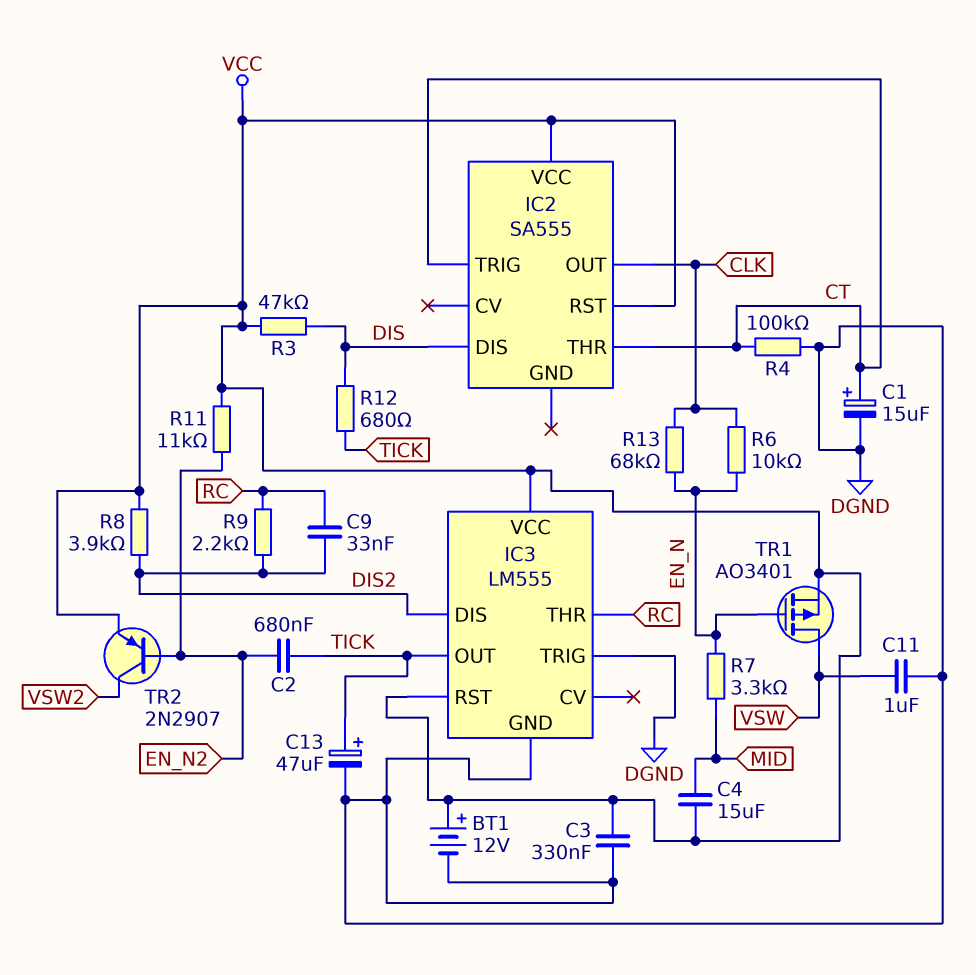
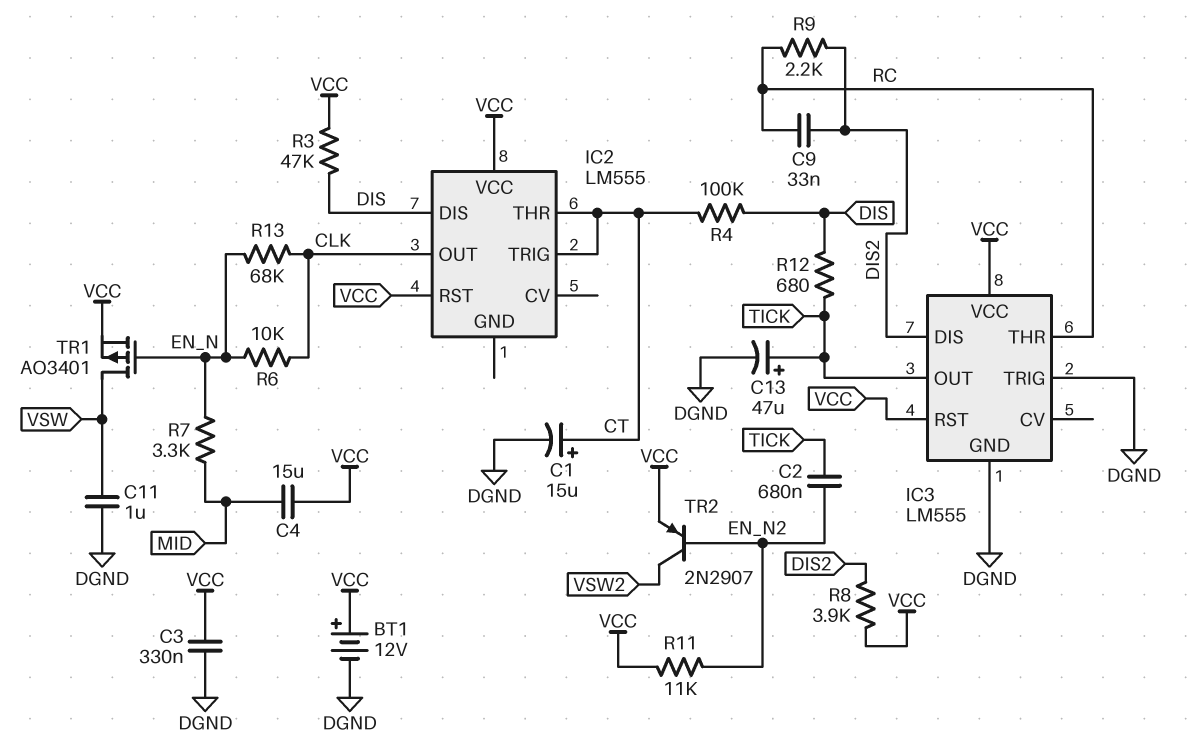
IC2: SA555 -> LM555
R4: 100k (CT, DGND) -> 100k (CT, DIS)

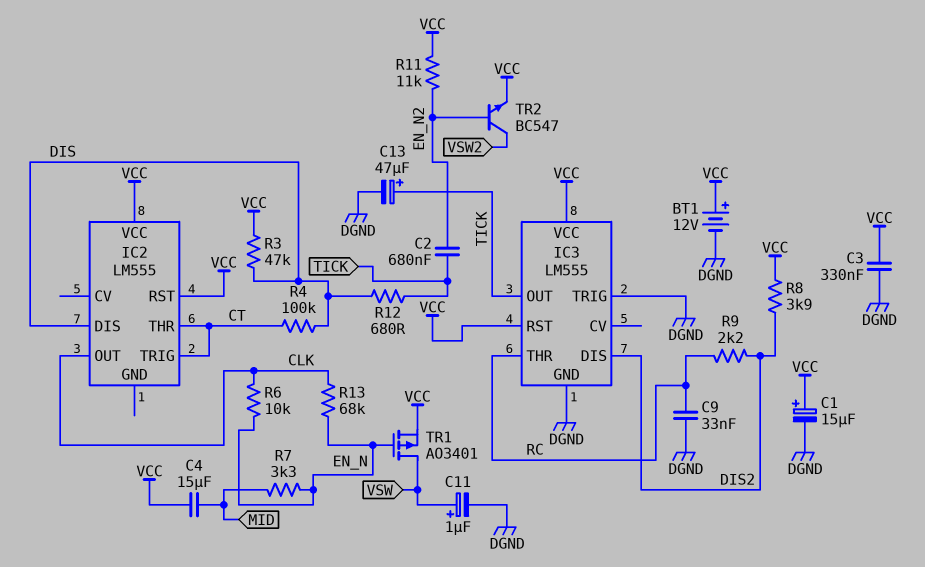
C1: 15uF (plus CT, minus DGND) -> 15uF (plus VCC, minus DGND)
C9: 33nF (DIS2, RC) -> 33nF (DGND, RC)
C11: 1uF (DGND, VSW) -> 1uF (plus VSW, minus DGND)
TR2: PNP 2N2907 (B EN_N2, C VSW2, E VCC) -> NPN BC547 (B EN_N2, C VSW2, E VCC)

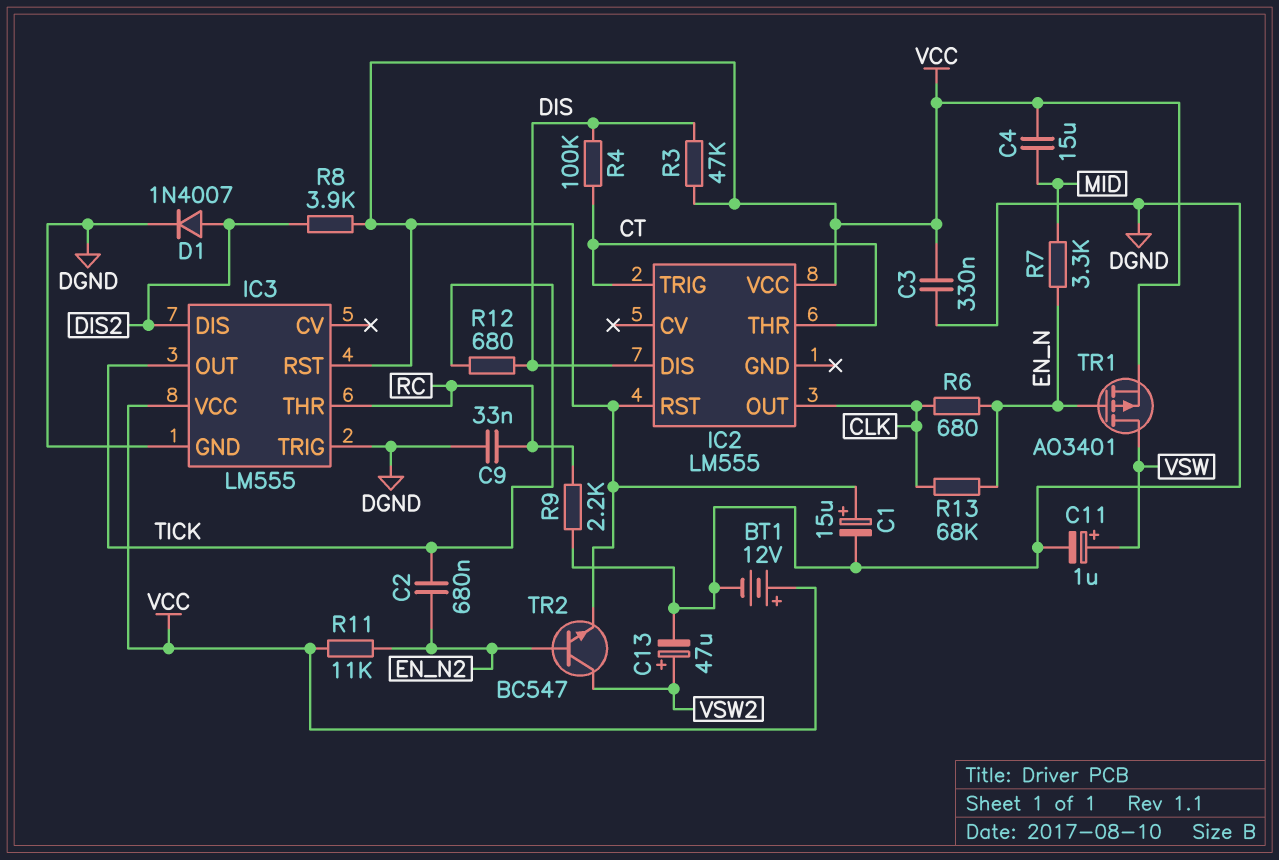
C13: 47uF (plus TICK, minus DGND) -> 47uF (plus VSW2, minus DGND)
D1: none -> diode 1N4007 (A DIS2, K DGND)
R6: 10k (CLK, EN_N) -> 680 (CLK, EN_N)
R9: 2.2k (DIS2, RC) -> 2.2k (DGND, RC)

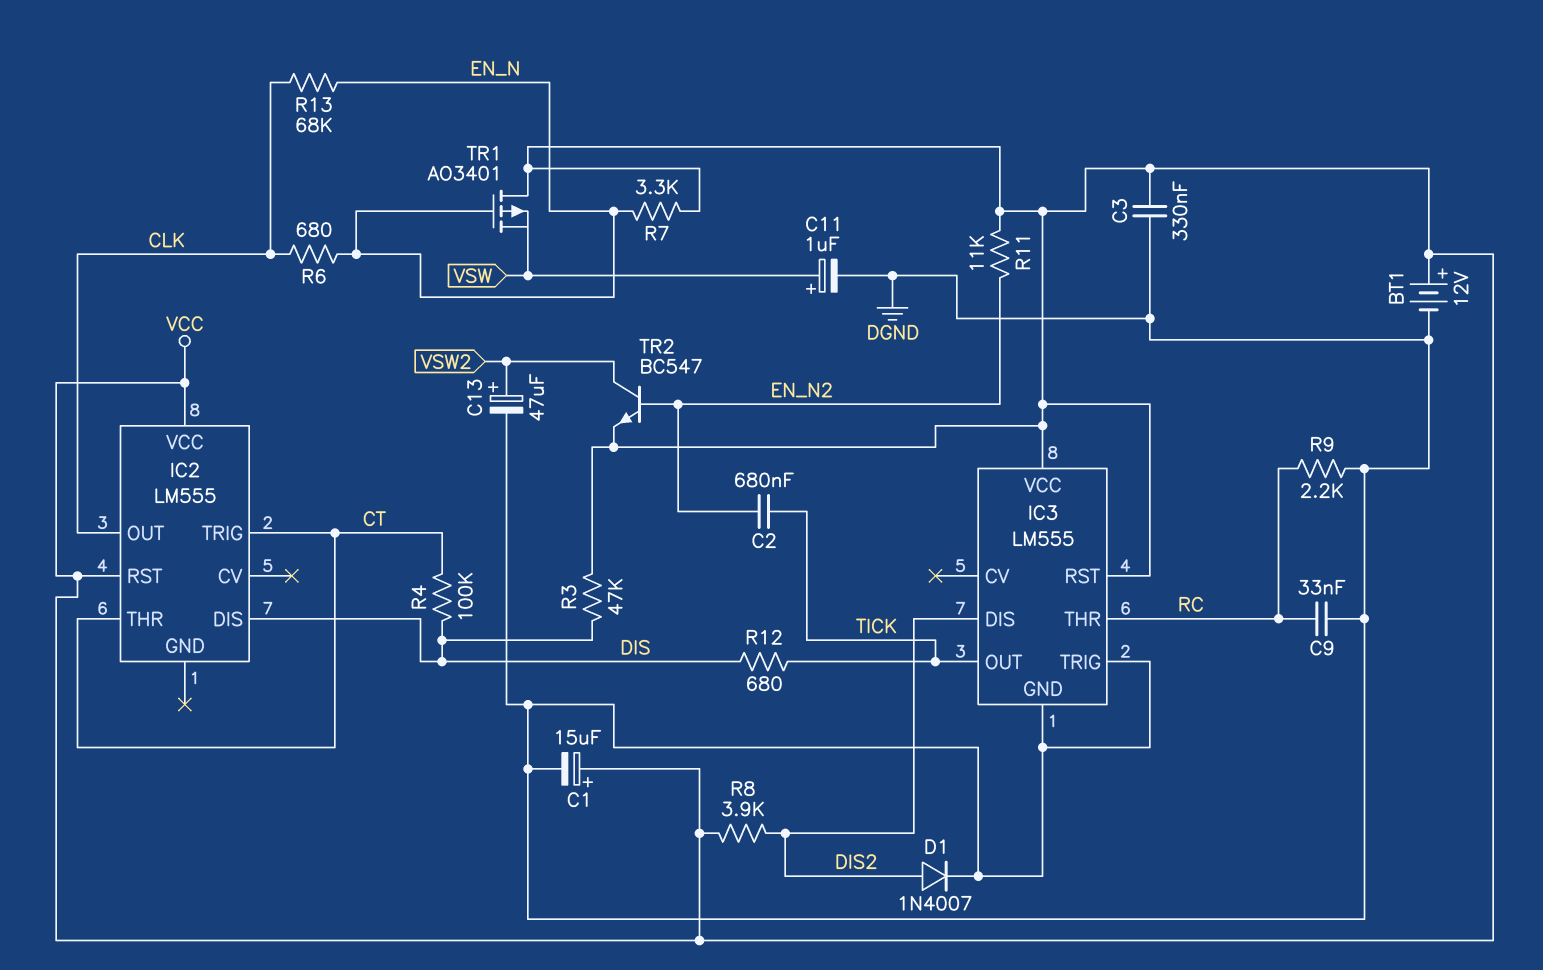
C4: 15uF (MID, VCC) -> none
R7: 3.3k (EN_N, MID) -> 3.3k (EN_N, VCC)
TR1: PMOS AO3401 (G EN_N, D VSW, S VCC) -> PMOS AO3401 (G EN_N, D VCC, S VSW)

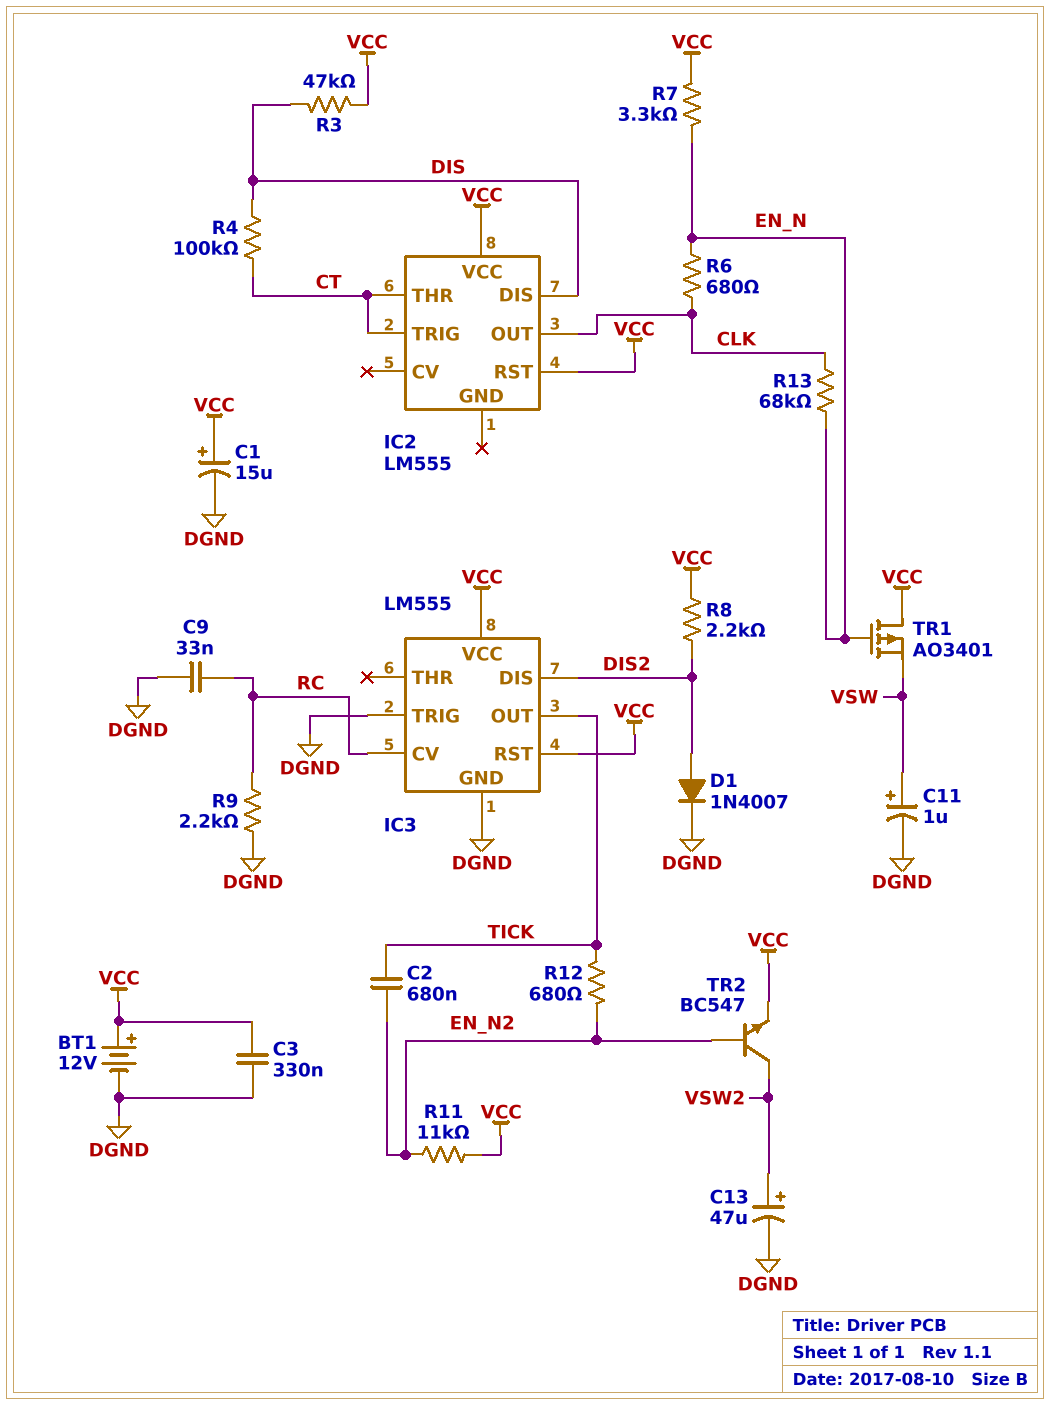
IC3 pin CV: none -> RC
IC3 pin THR: RC -> none
R8: 3.9k (DIS2, VCC) -> 2.2k (DIS2, VCC)
R12: 680 (DIS, TICK) -> 680 (EN_N2, TICK)

